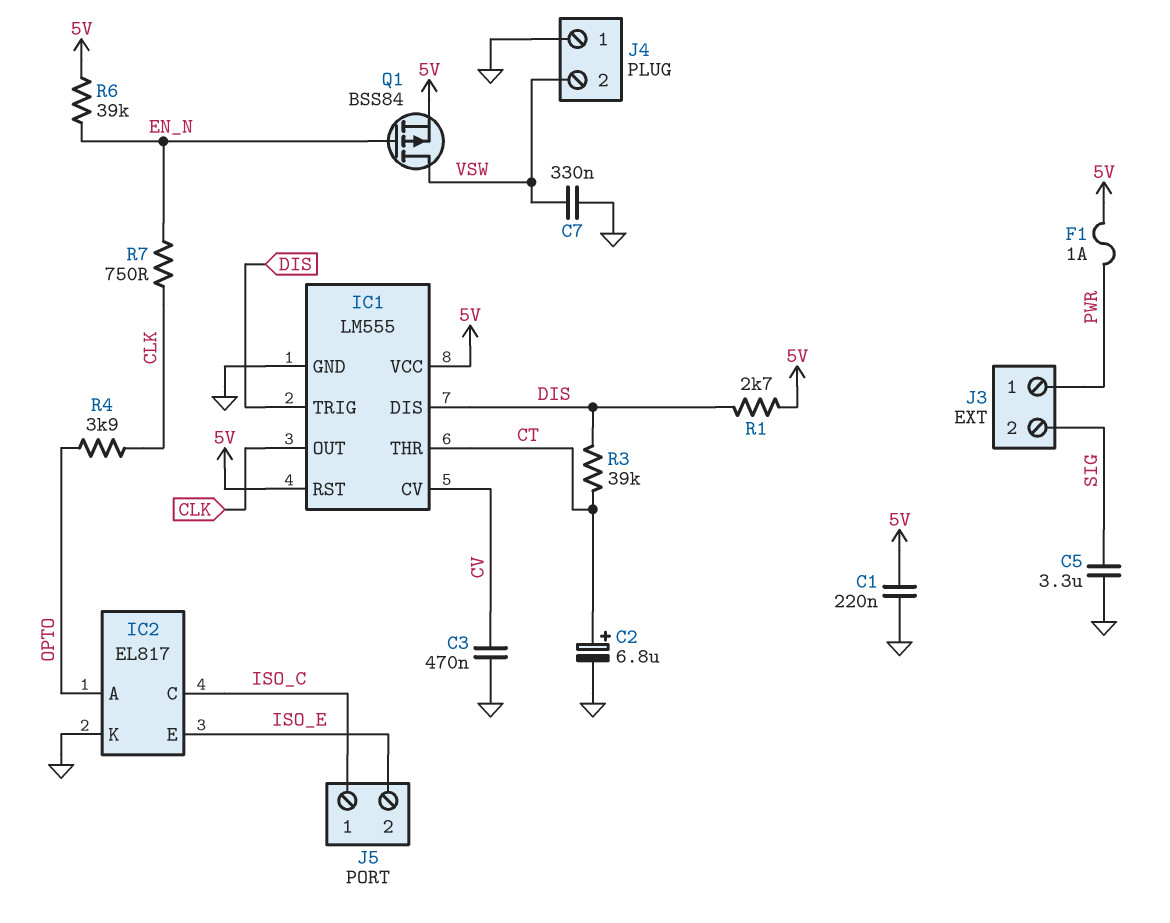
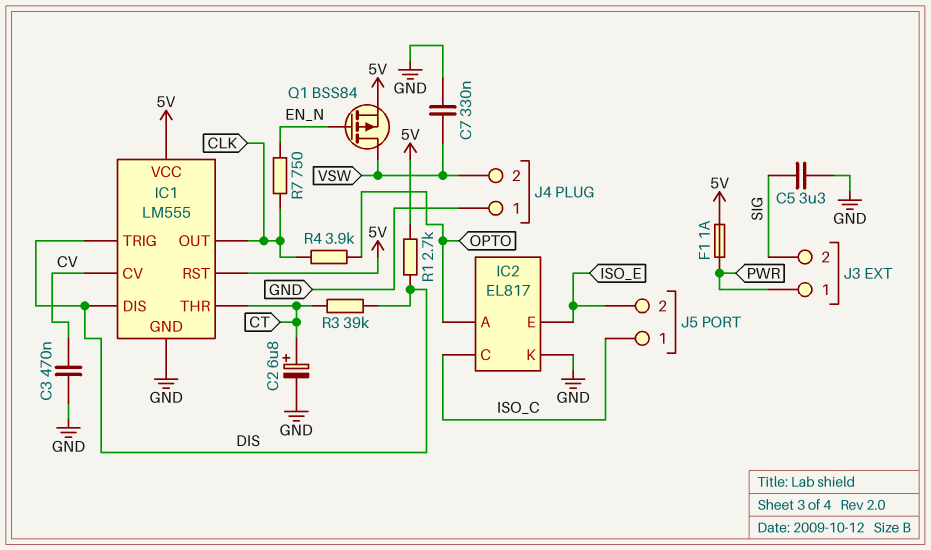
C1: 220nF (5V, GND) -> none
R6: 39k (5V, EN_N) -> none

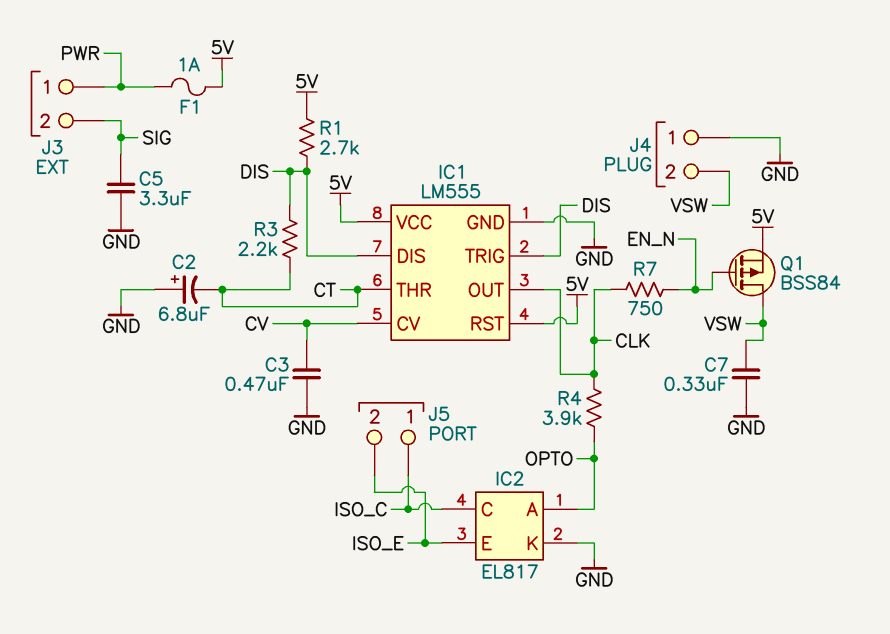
C2: 6.8uF (plus CT, minus GND) -> 6.8uF (plus GND, minus CT)
R3: 39k (CT, DIS) -> 2.2k (CT, DIS)

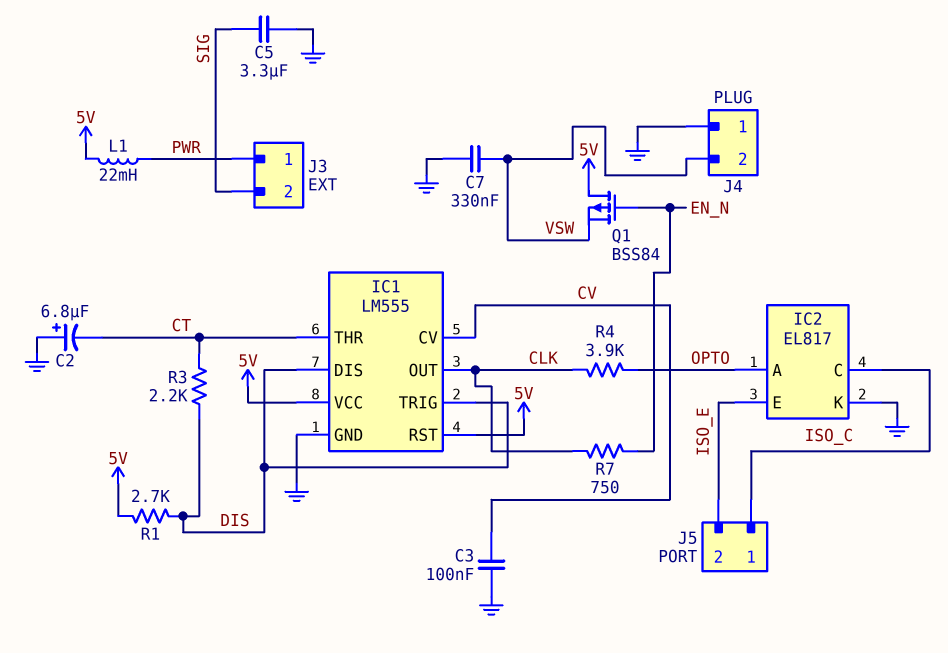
C3: 470nF (CV, GND) -> 100nF (CV, GND)
F1: 1A (5V, PWR) -> none
L1: none -> 22mH (5V, PWR)
Q1: PMOS BSS84 (G EN_N, D VSW, S 5V) -> PMOS BSS84 (G EN_N, D 5V, S VSW)

